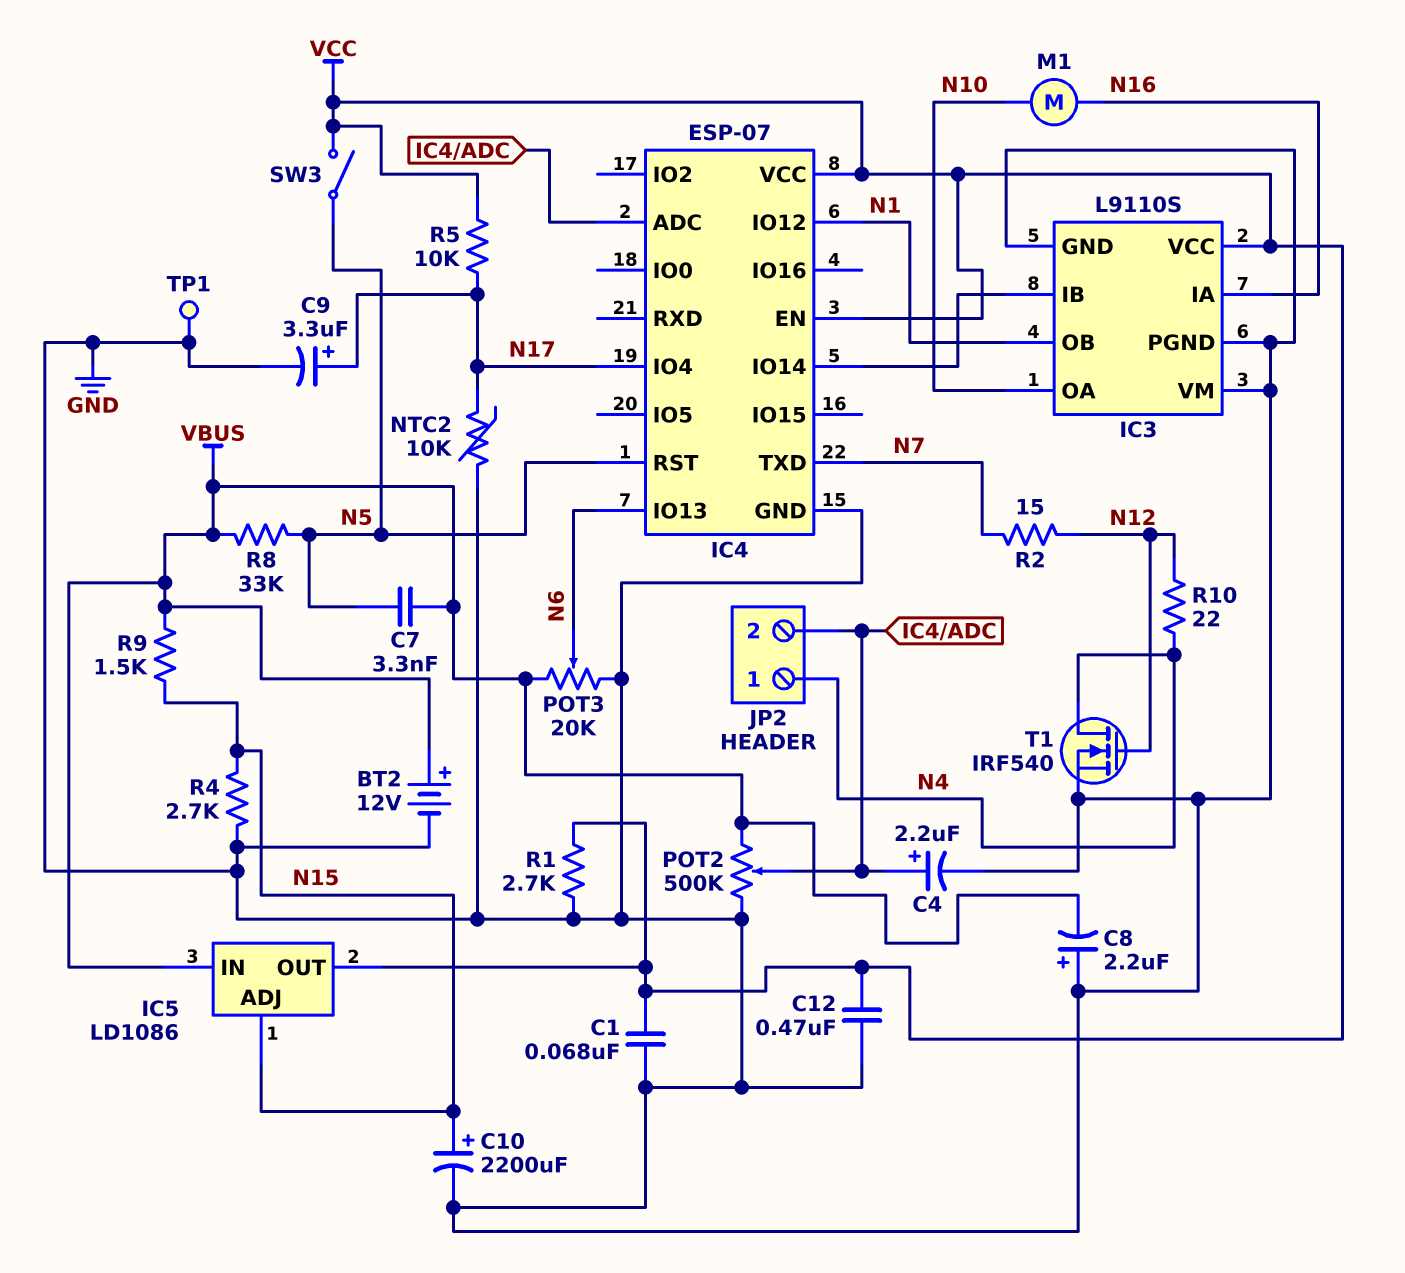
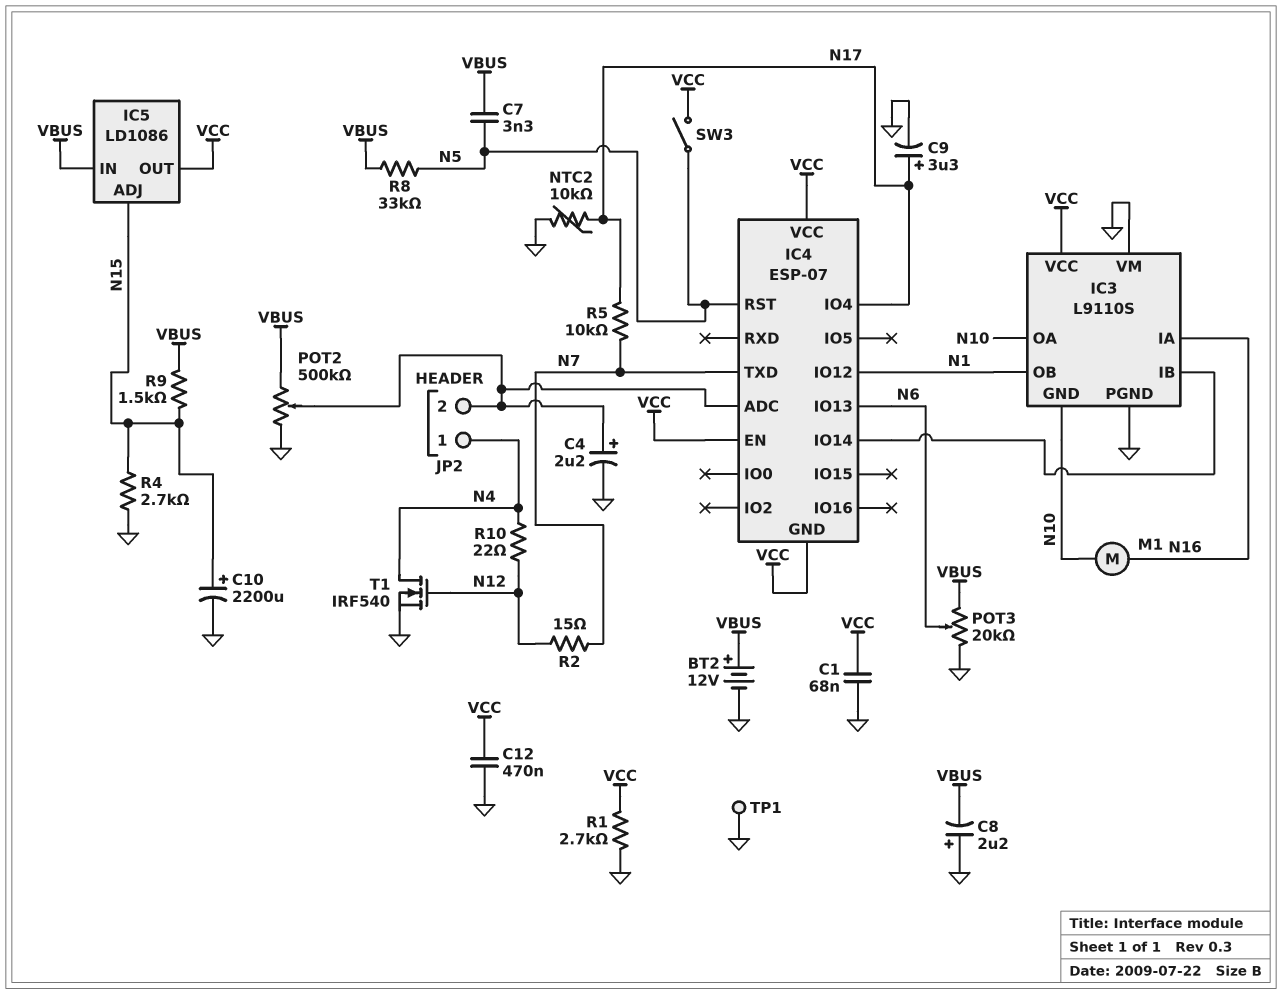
IC3 pin GND: GND -> N10
IC4 pin GND: GND -> VCC
R5: 10k (N17, VCC) -> 10k (N7, N17)

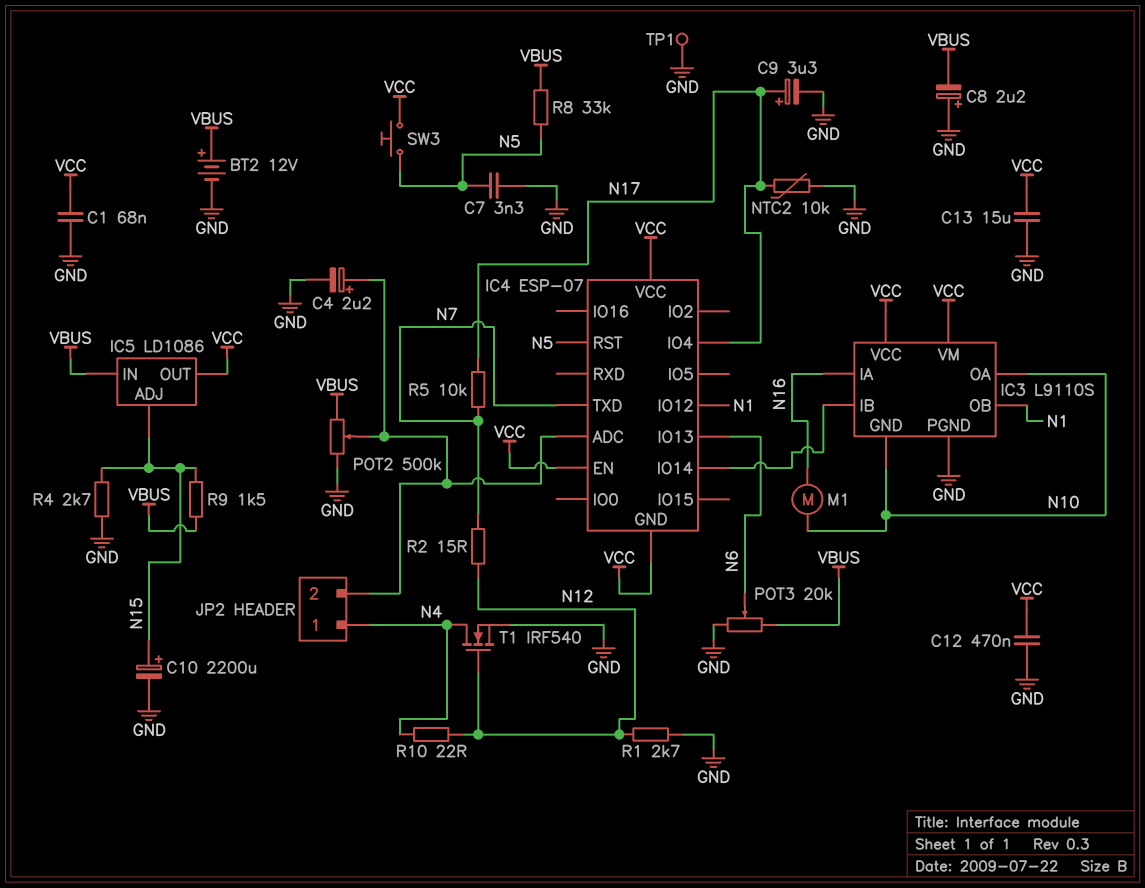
C7: 3.3nF (N5, VBUS) -> 3.3nF (GND, N5)
C13: none -> 15uF (GND, VCC)
IC3 pin VM: GND -> VCC
R1: 2.7k (GND, VCC) -> 2.7k (GND, N12)
SW3: switch (N5, VCC) -> button (N5, VCC)

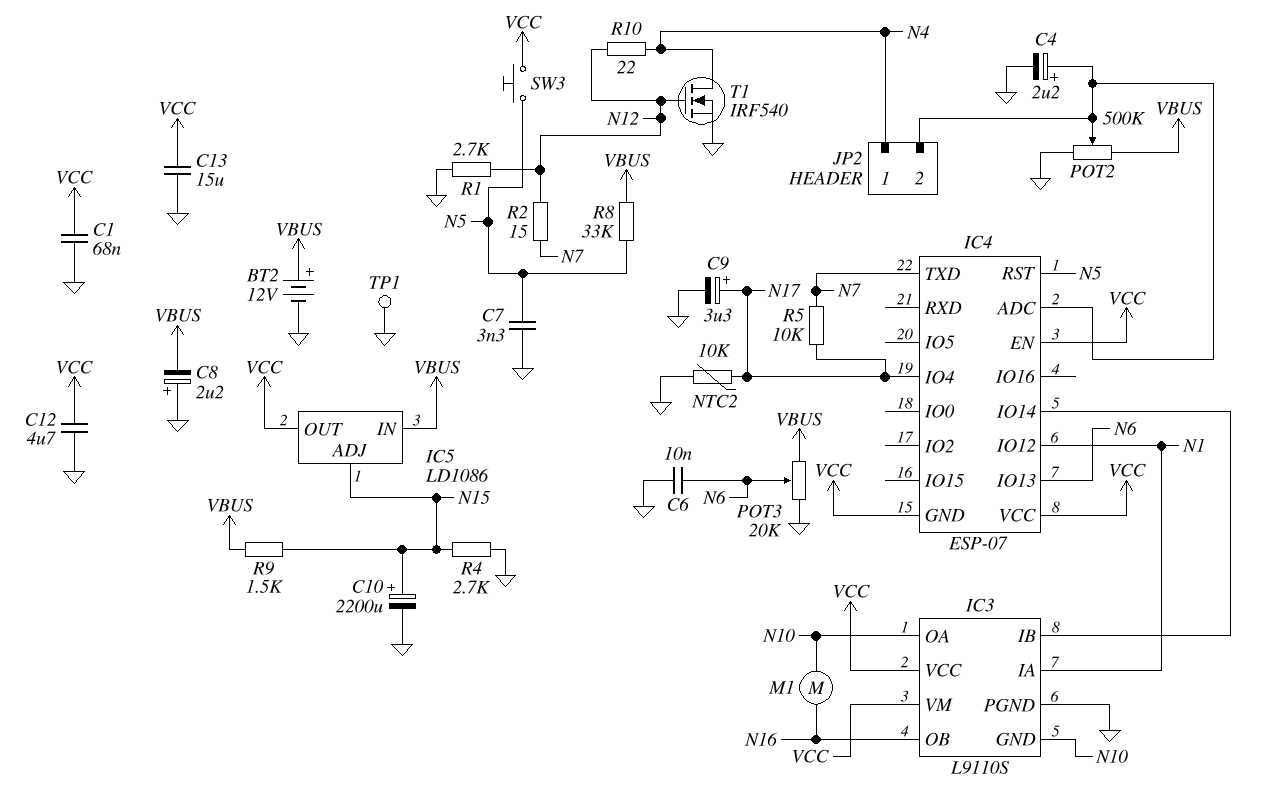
C6: none -> 10nF (GND, N6)
C12: 470nF (GND, VCC) -> 4.7uF (GND, VCC)
IC3 pin IA: N16 -> N1
IC3 pin OB: N1 -> N16

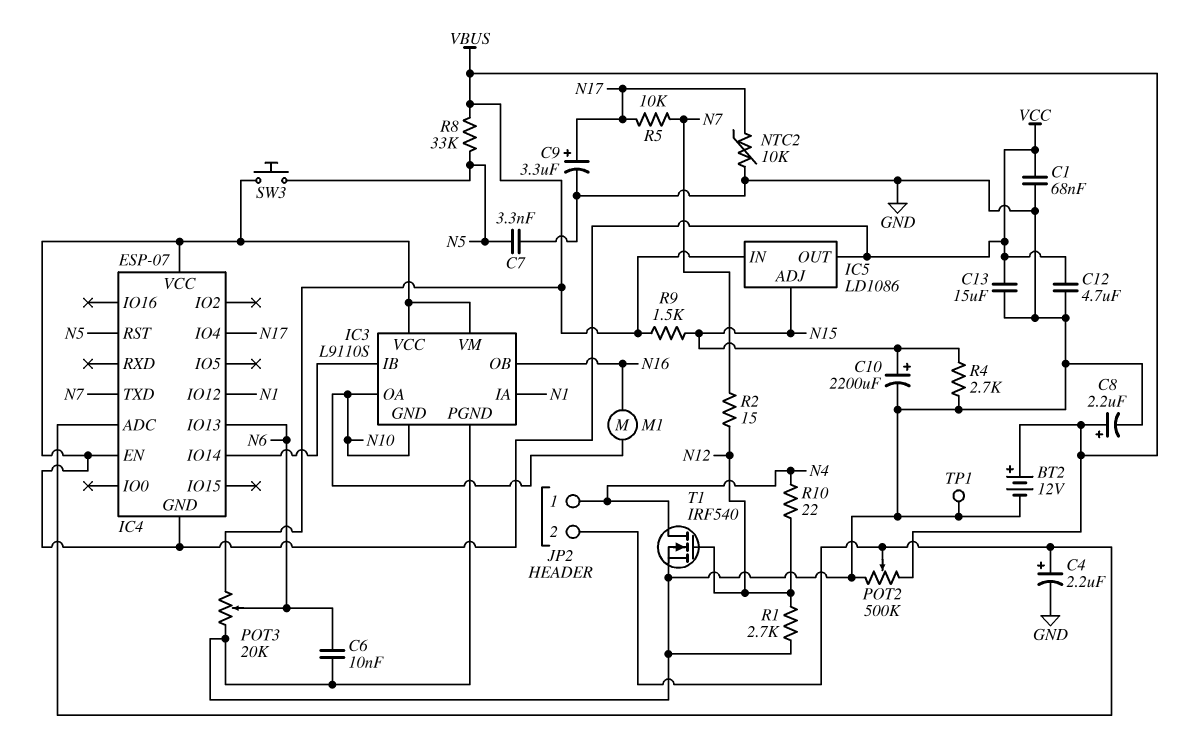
C8: 2.2uF (plus GND, minus VBUS) -> 2.2uF (plus VBUS, minus GND)

